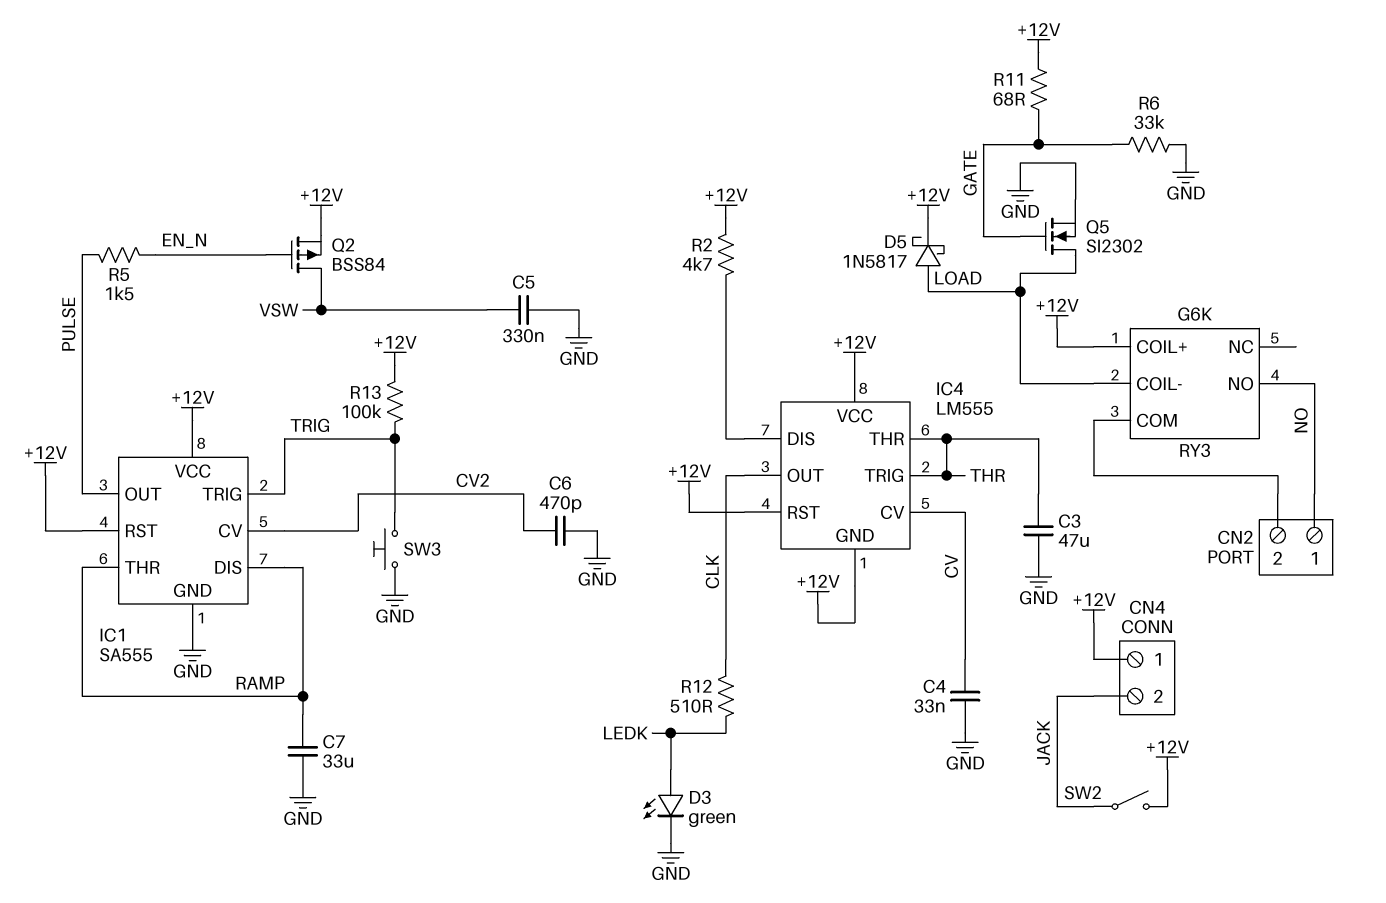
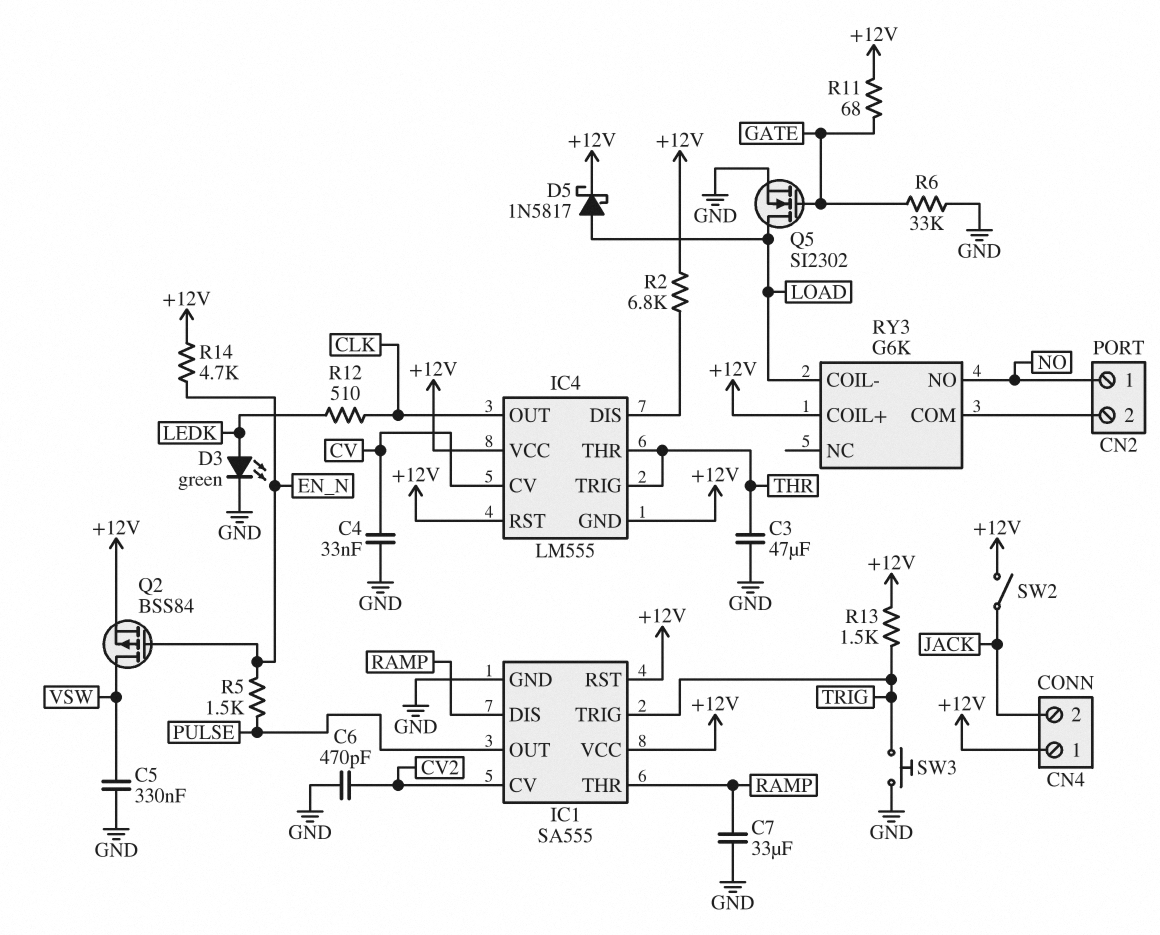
R2: 4.7k (+12V, IC4/DIS) -> 6.8k (+12V, IC4/DIS)
R13: 100k (+12V, TRIG) -> 1.5k (+12V, TRIG)
R14: none -> 4.7k (+12V, EN_N)

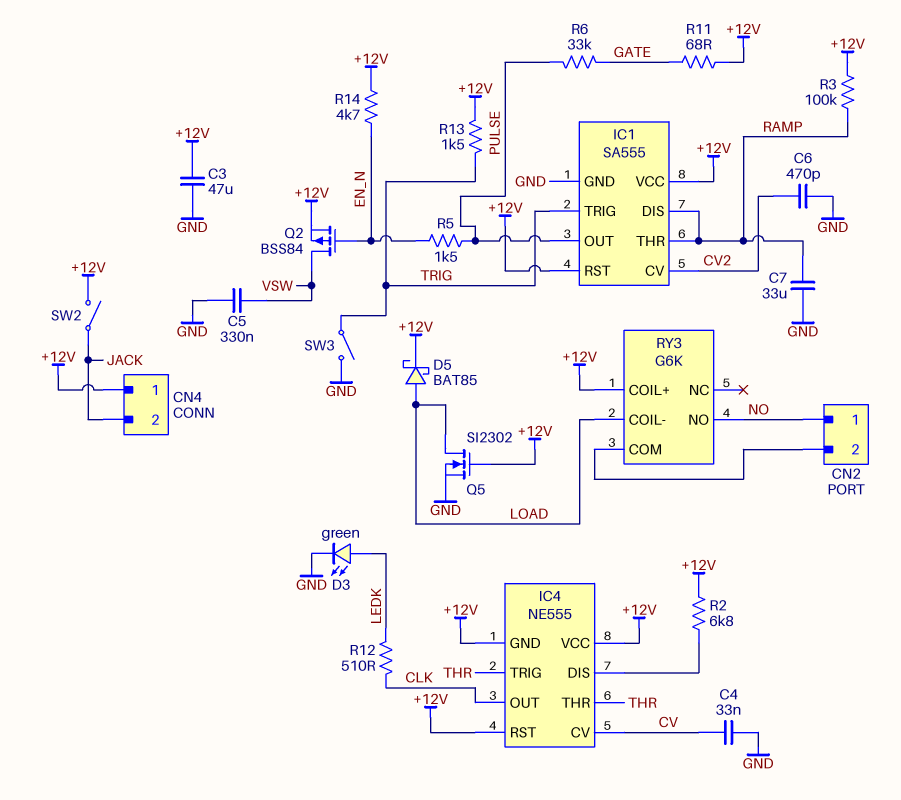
C3: 47uF (GND, THR) -> 47uF (+12V, GND)
D5: schottky 1N5817 (A LOAD, K +12V) -> schottky BAT85 (A LOAD, K +12V)
IC4: LM555 -> NE555
Q5: NMOS SI2302 (G GATE, D LOAD, S GND) -> NMOS SI2302 (G +12V, D LOAD, S GND)
R3: none -> 100k (+12V, RAMP)
R6: 33k (GATE, GND) -> 33k (GATE, PULSE)
SW3: button (GND, TRIG) -> switch (GND, TRIG)

